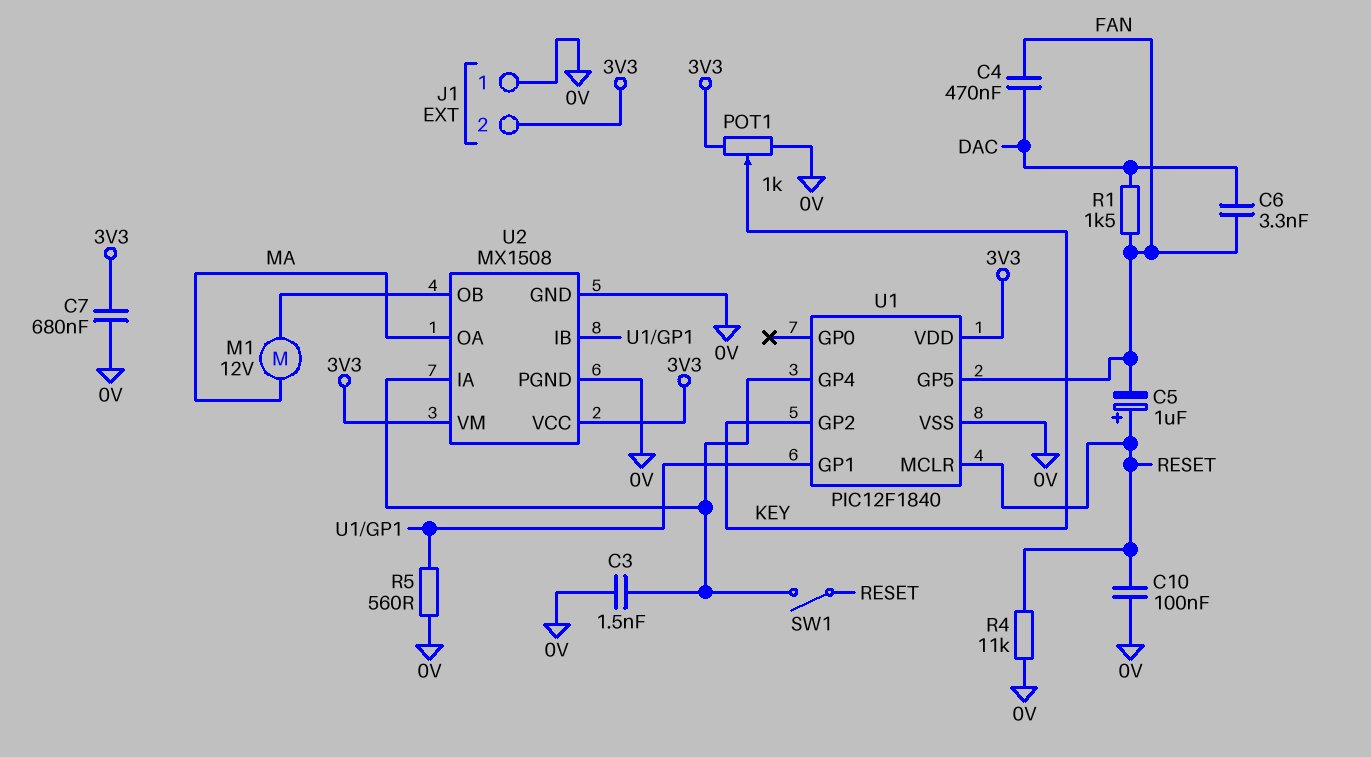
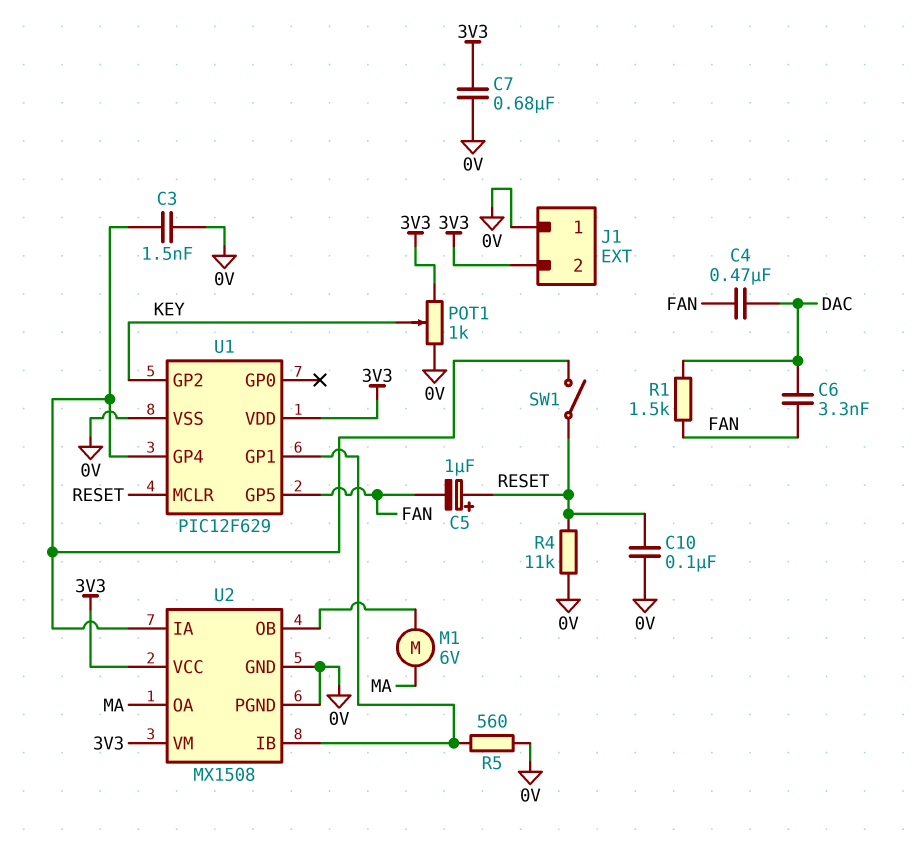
M1: motor 12V (MA, U2/OB) -> motor 6V (MA, U2/OB)
U1: PIC12F1840 -> PIC12F629

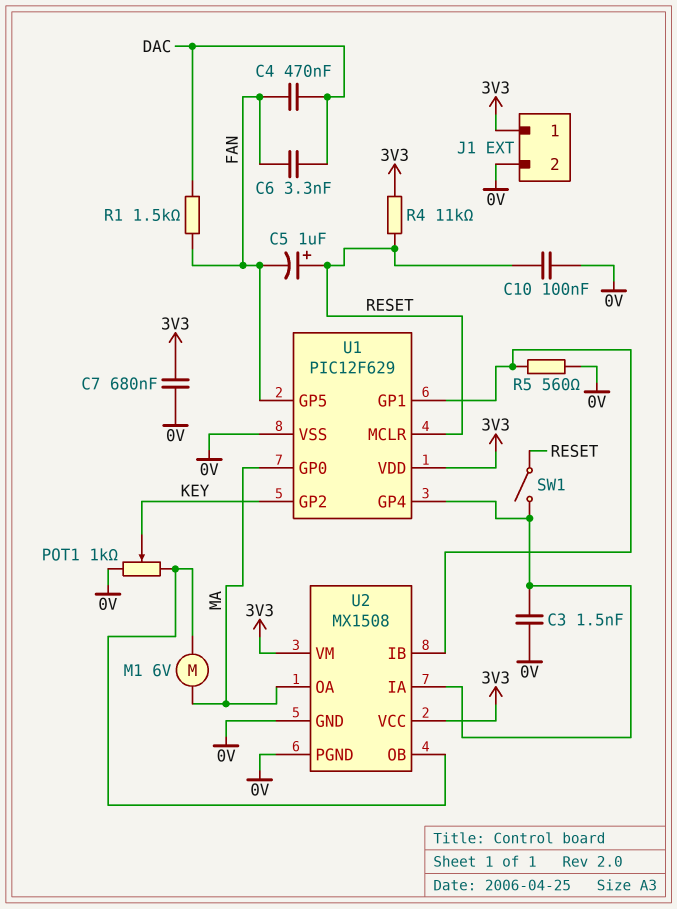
J1 pin 1: 0V -> 3V3
J1 pin 2: 3V3 -> 0V
POT1: 1k (0V, 3V3, wiper KEY) -> 1k (0V, U2/OB, wiper KEY)
R4: 11k (0V, RESET) -> 11k (3V3, RESET)
U1 pin GP0: none -> MA

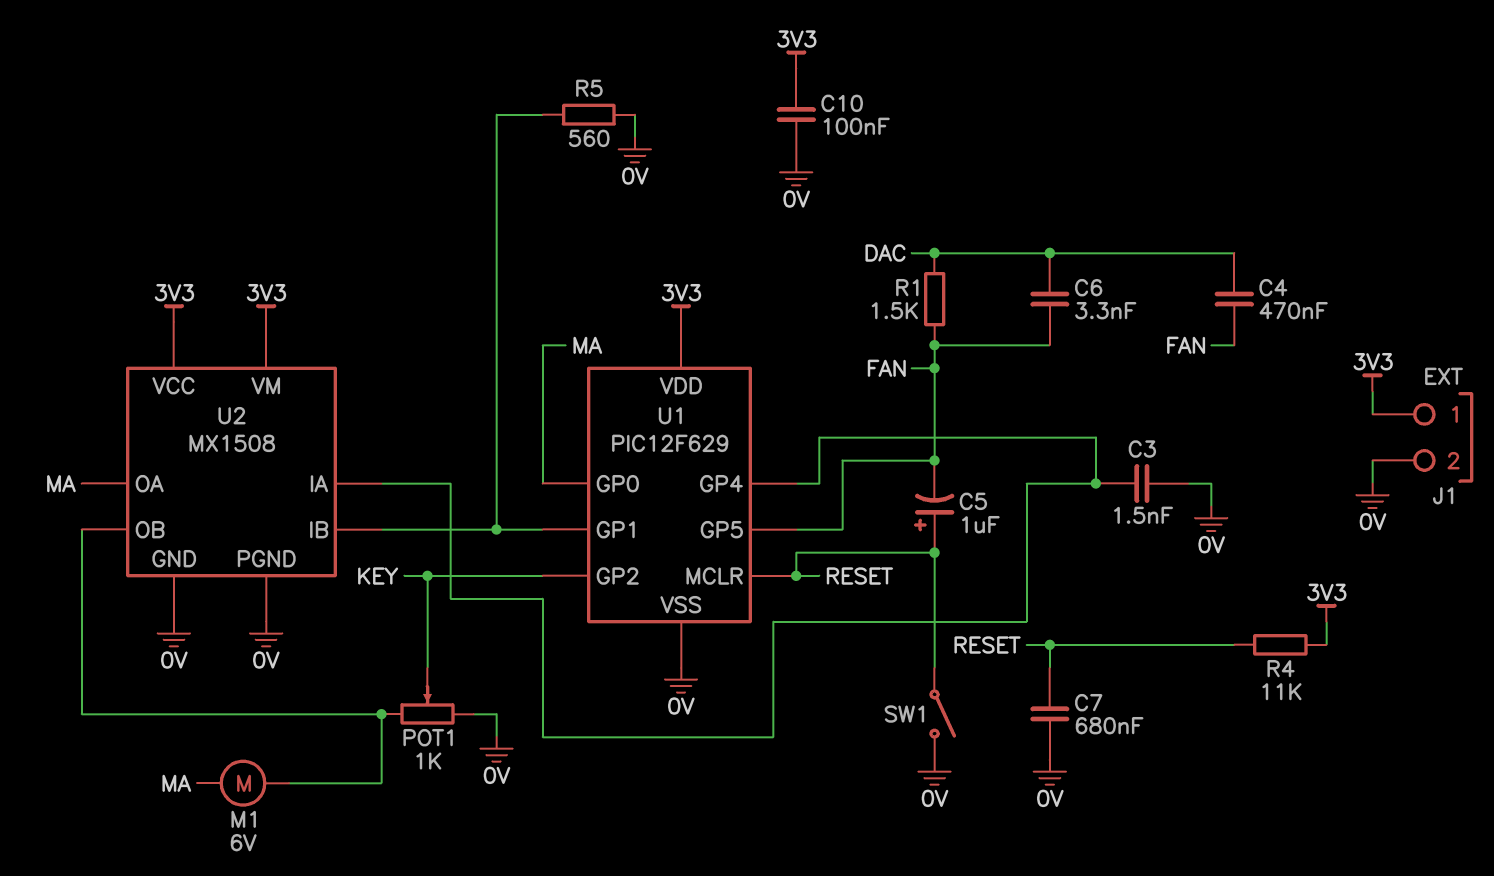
C7: 680nF (0V, 3V3) -> 680nF (0V, RESET)
C10: 100nF (0V, RESET) -> 100nF (0V, 3V3)
SW1: switch (RESET, U1/GP4) -> switch (0V, RESET)

